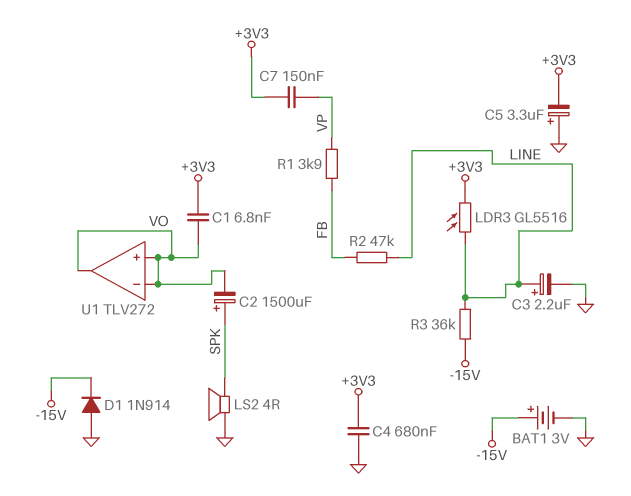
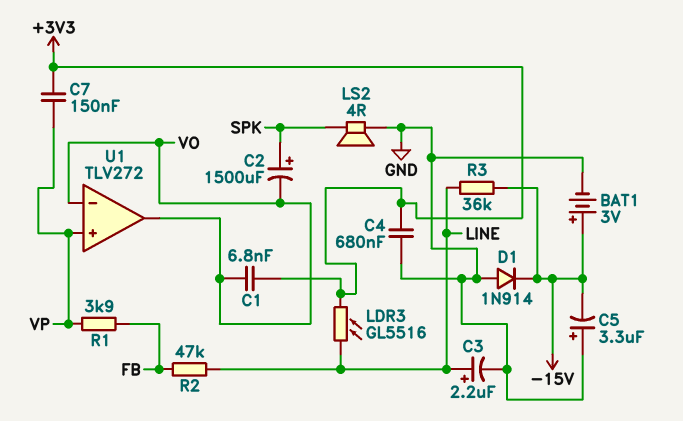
C5: 3.3uF (plus GND, minus +3V3) -> 3.3uF (plus GND, minus -15V)
U1 pin in+: VO -> VP

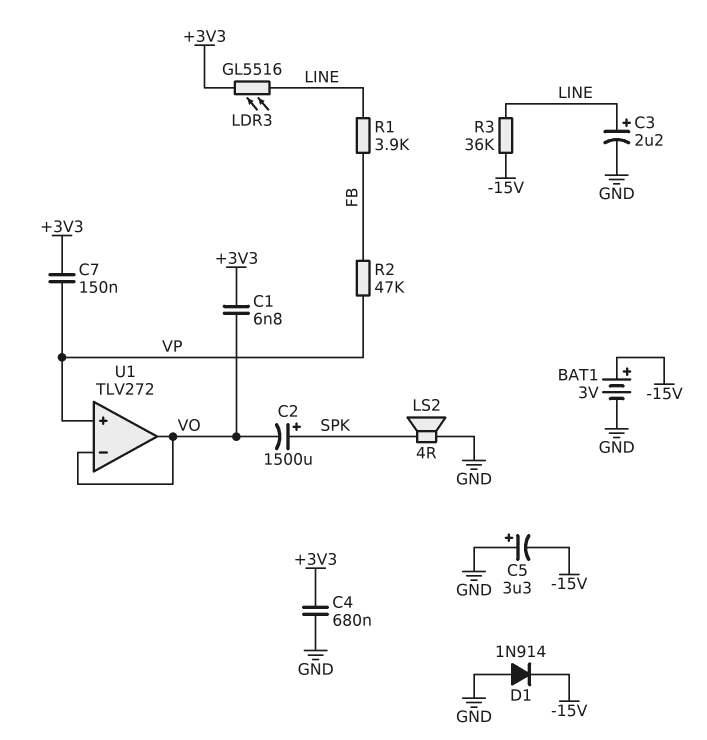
R1: 3.9k (FB, VP) -> 3.9k (FB, LINE)
R2: 47k (FB, LINE) -> 47k (FB, VP)

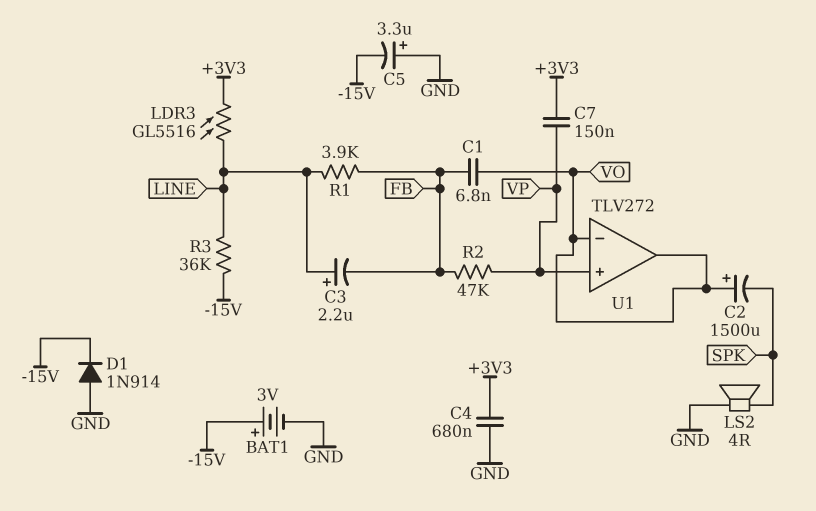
C1: 6.8nF (+3V3, VO) -> 6.8nF (FB, VO)
C2: 1500uF (plus SPK, minus VO) -> 1500uF (plus VO, minus SPK)
C3: 2.2uF (plus LINE, minus GND) -> 2.2uF (plus LINE, minus FB)

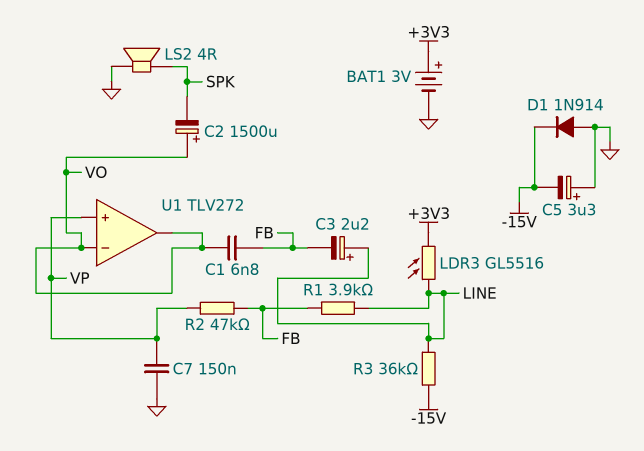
BAT1: 3V (plus -15V, minus GND) -> 3V (plus +3V3, minus GND)
C4: 680nF (+3V3, GND) -> none
C7: 150nF (+3V3, VP) -> 150nF (GND, VP)

